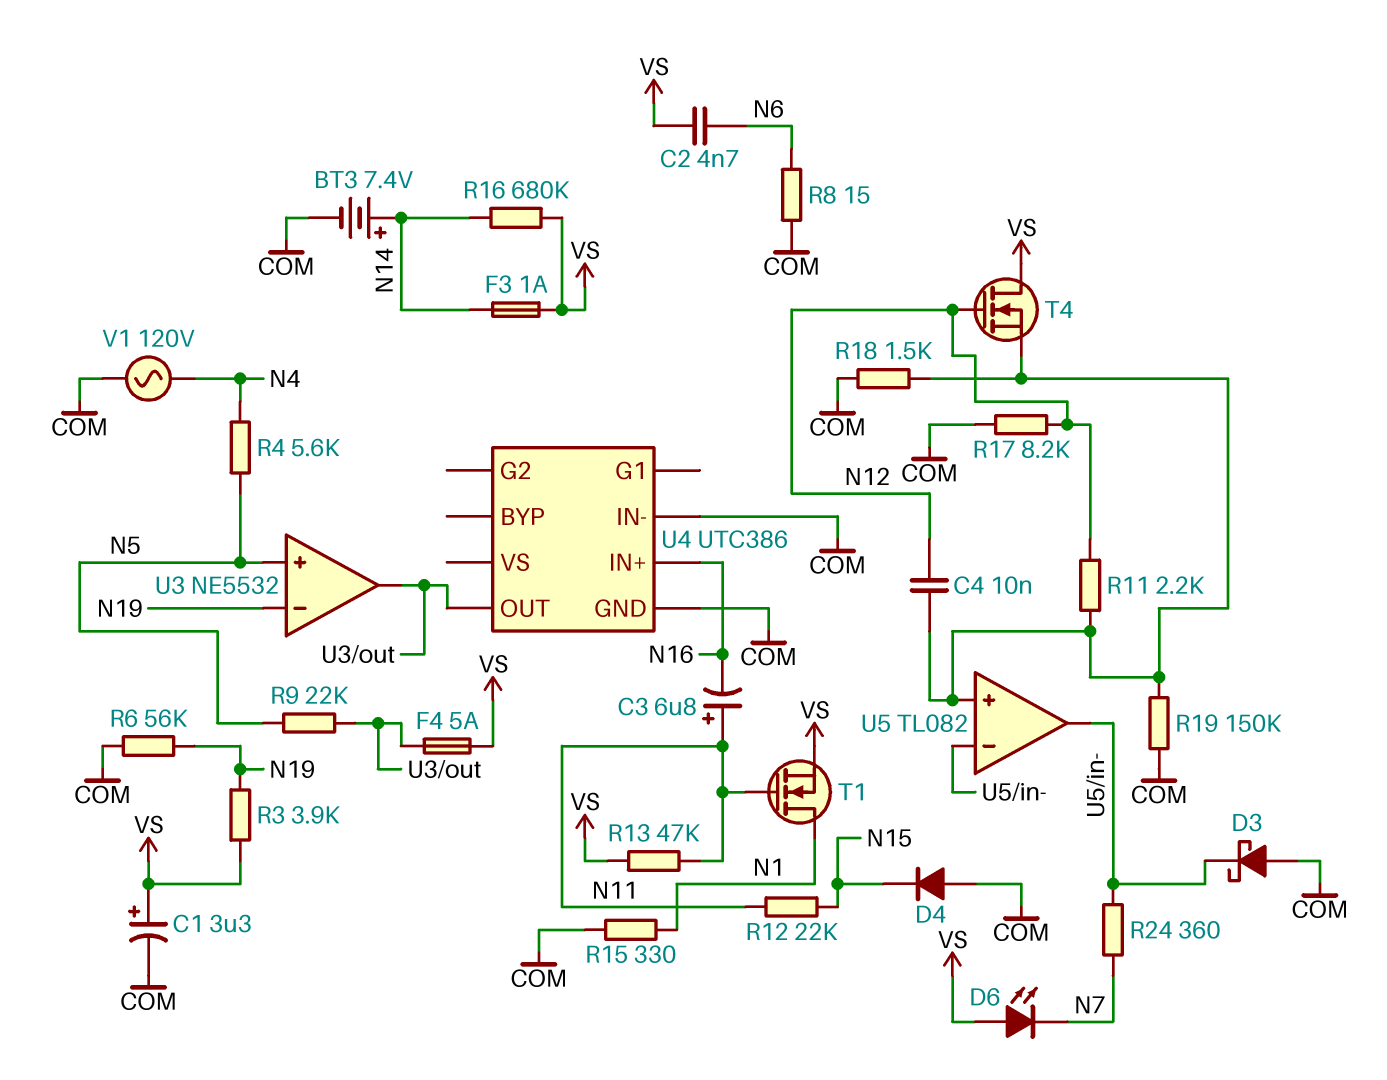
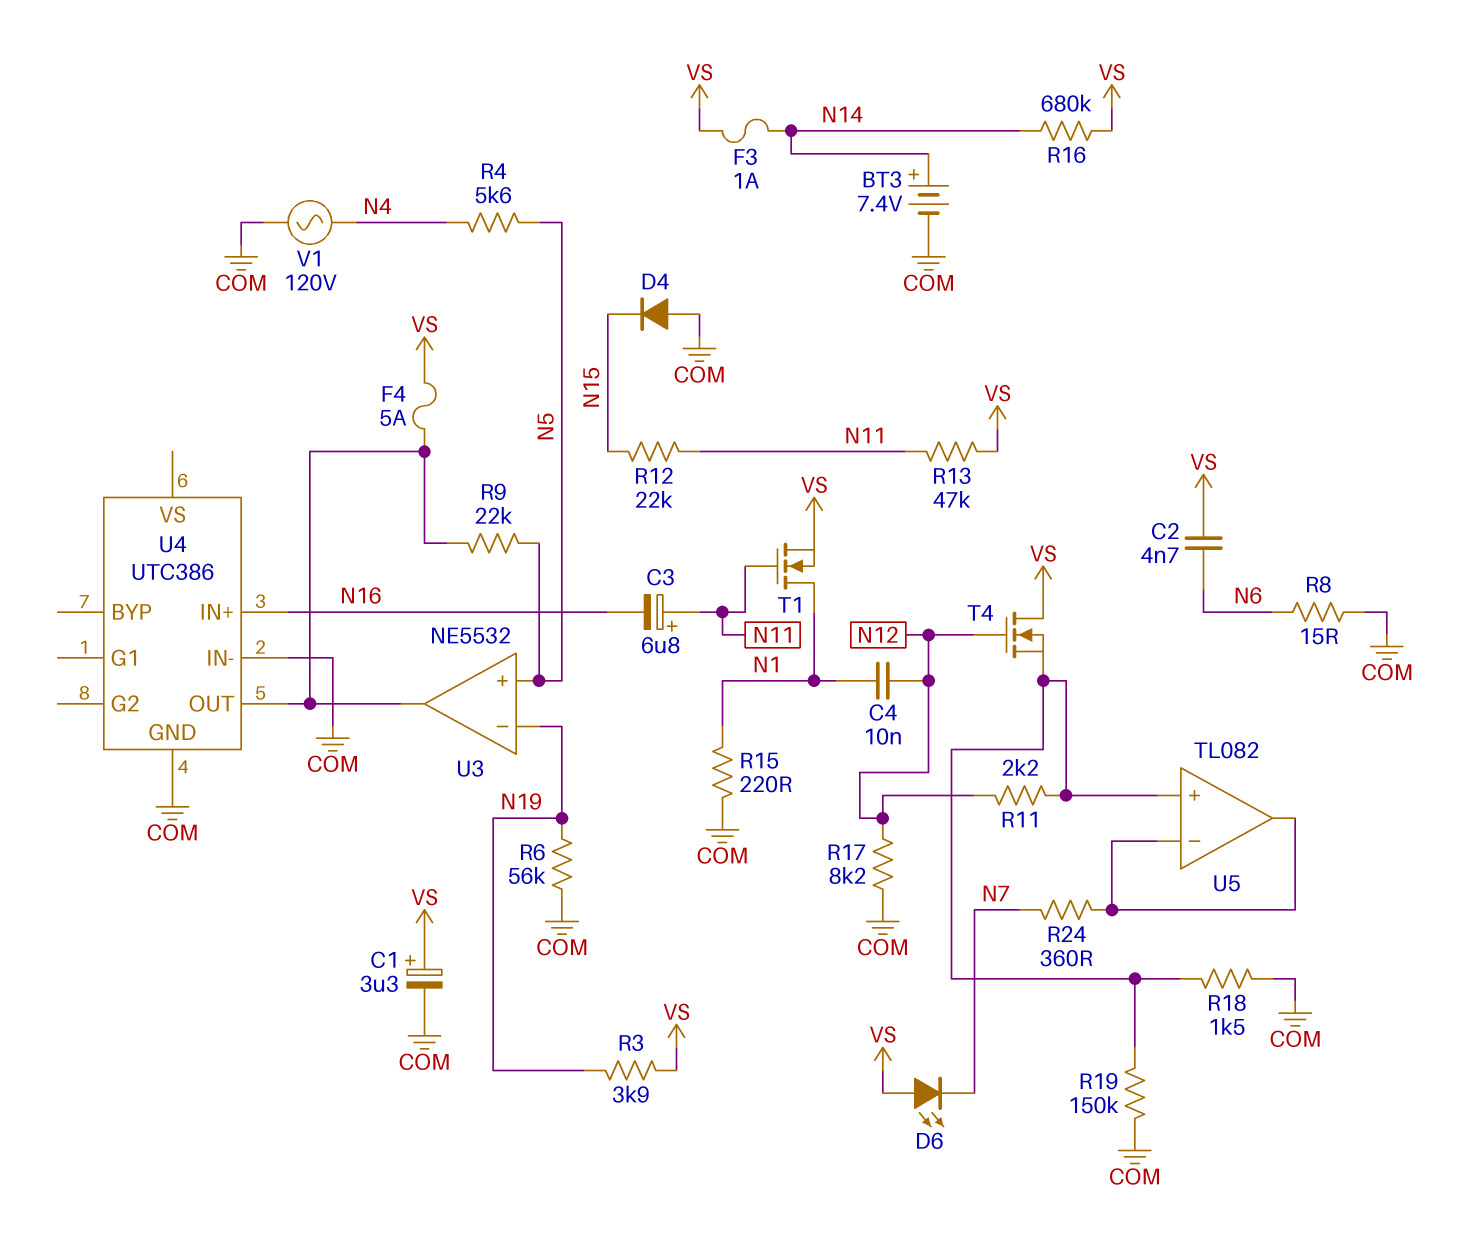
C4: 10nF (N12, U5/in+) -> 10nF (N1, N12)
D3: schottky (A COM, K U5/in-) -> none
R15: 330 (COM, N1) -> 220 (COM, N1)

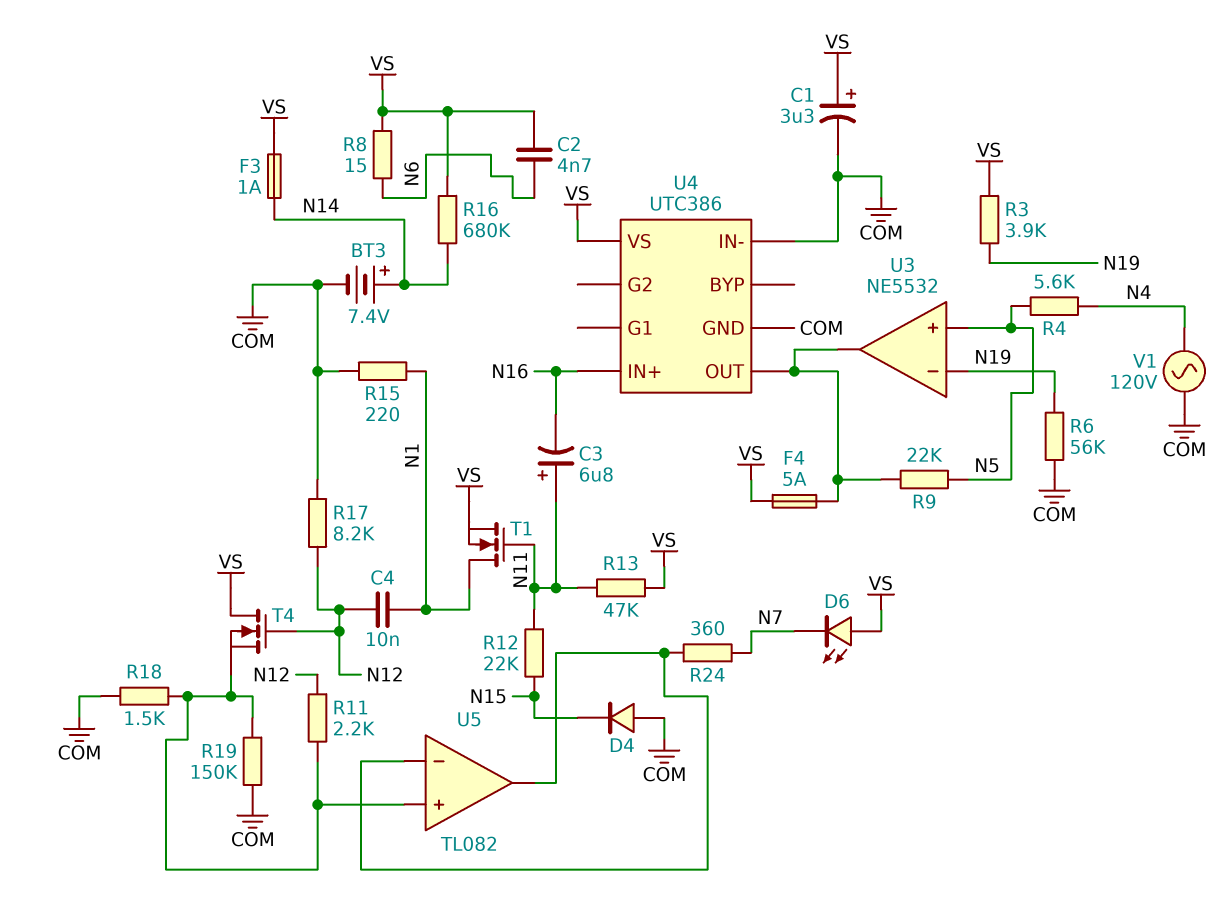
R8: 15 (COM, N6) -> 15 (N6, VS)
U4 pin VS: none -> VS

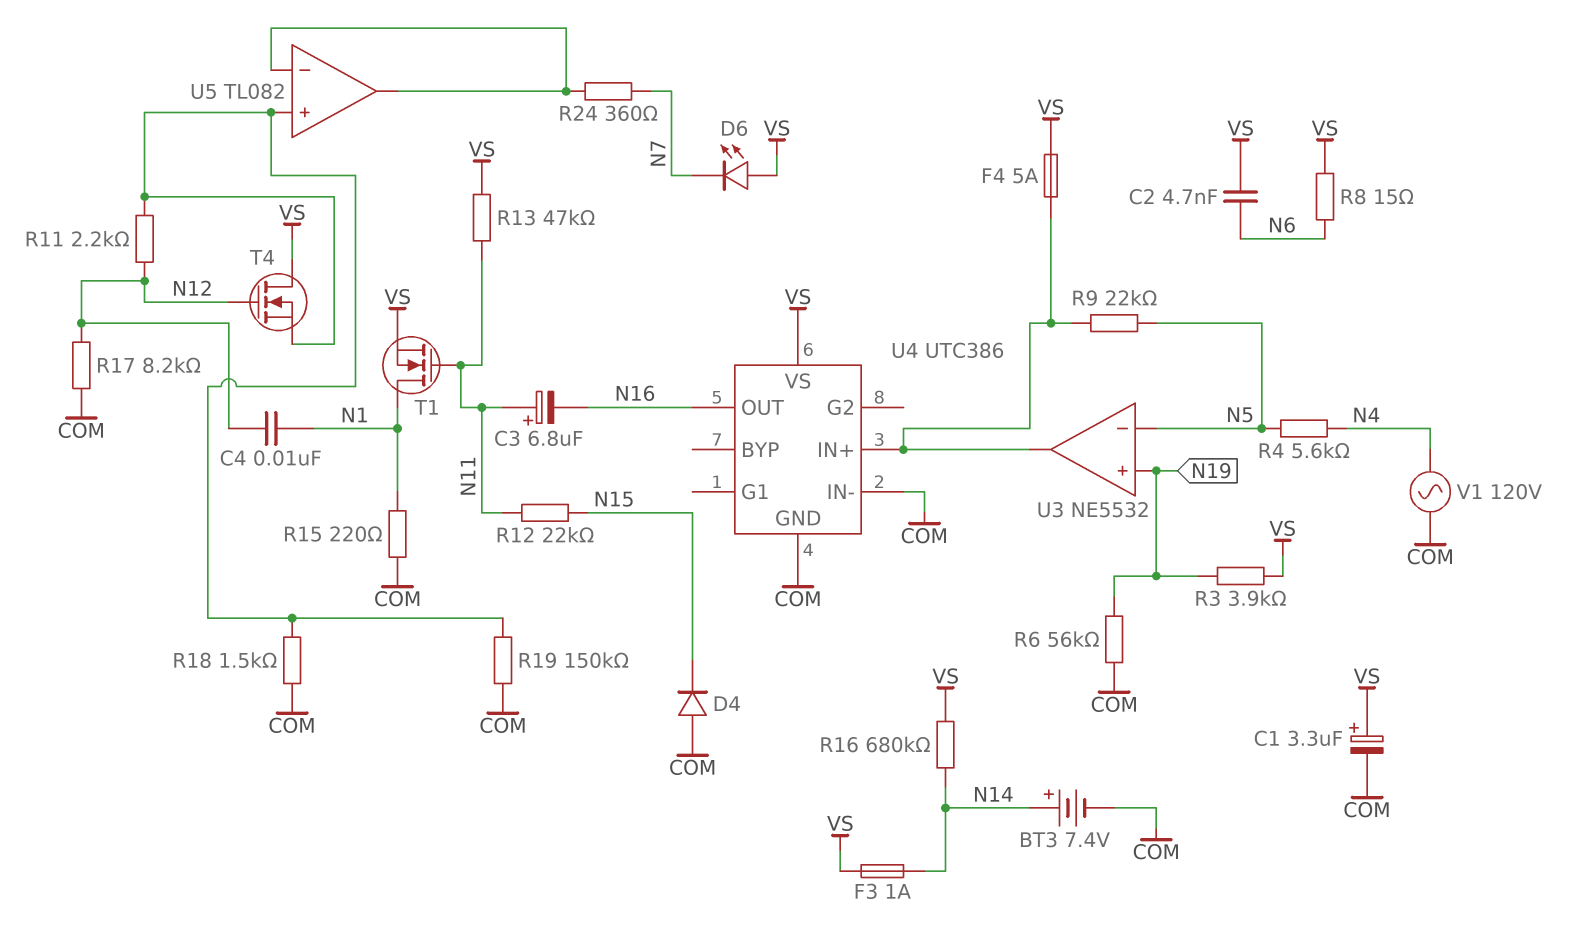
U3 pin in+: N5 -> N19
U3 pin in-: N19 -> N5
U4 pin IN+: N16 -> U3/out
U4 pin OUT: U3/out -> N16

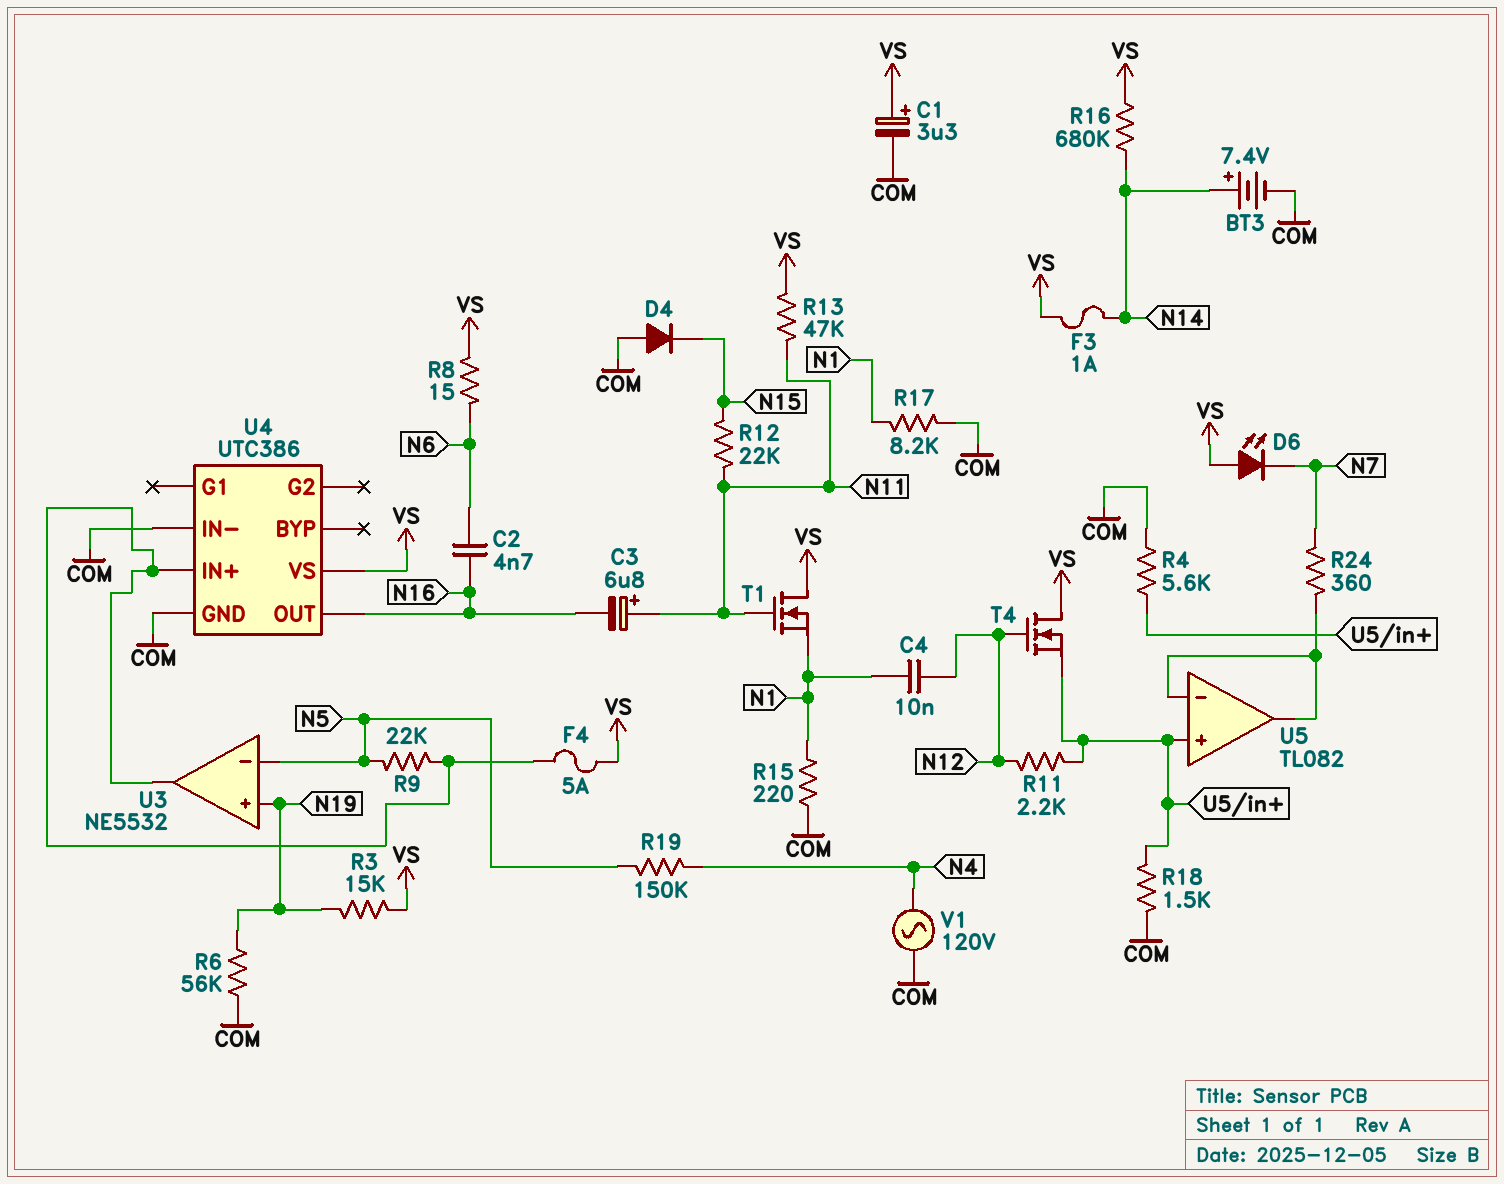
C2: 4.7nF (N6, VS) -> 4.7nF (N6, N16)
R3: 3.9k (N19, VS) -> 15k (N19, VS)
R4: 5.6k (N4, N5) -> 5.6k (COM, U5/in+)
R17: 8.2k (COM, N12) -> 8.2k (COM, N1)
R19: 150k (COM, U5/in+) -> 150k (N4, N5)
T1: NMOS (G N11, D N1, S VS) -> NMOS (G N11, D VS, S N1)

